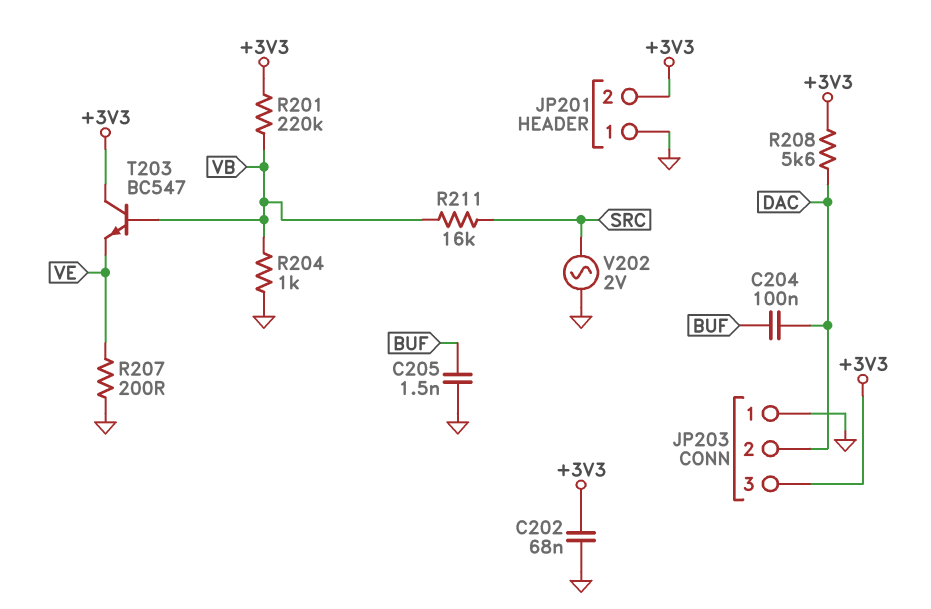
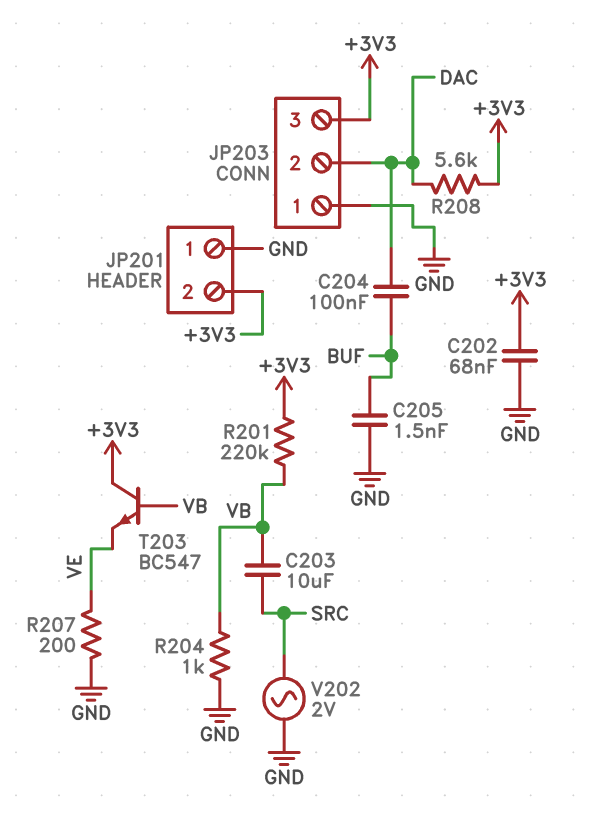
C203: none -> 10uF (SRC, VB)
R211: 16k (SRC, VB) -> none

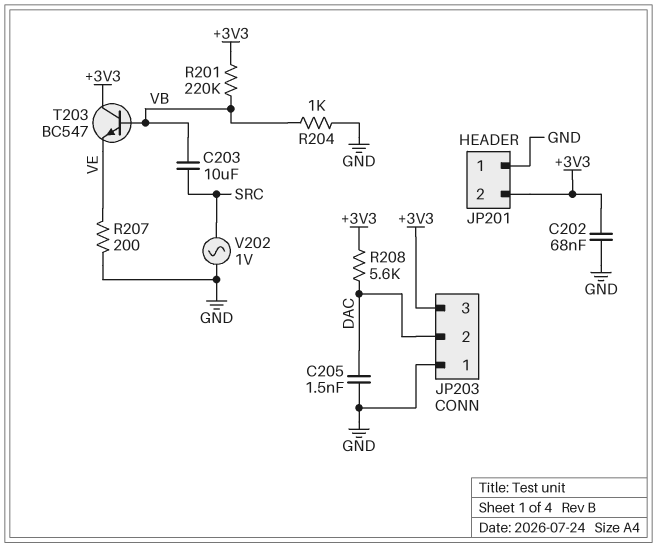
C204: 100nF (BUF, DAC) -> none
C205: 1.5nF (BUF, GND) -> 1.5nF (DAC, GND)
V202: AC 2V (GND, SRC) -> AC 1V (GND, SRC)

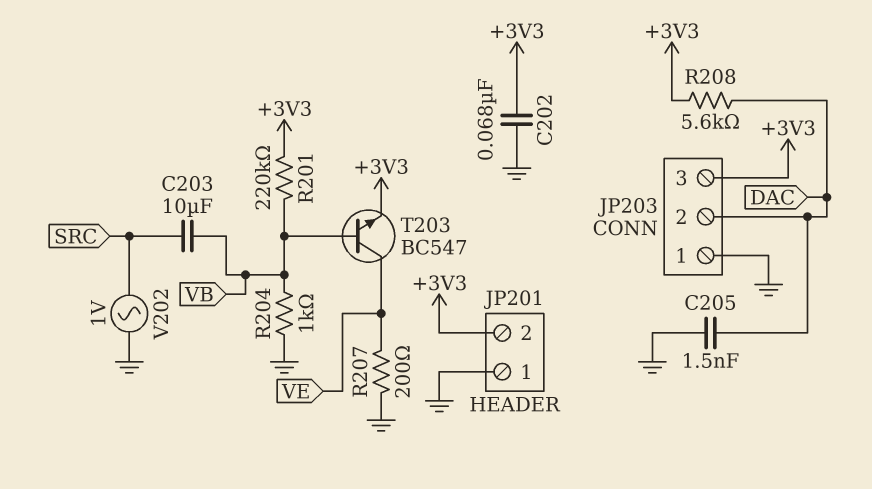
T203: NPN BC547 (B VB, C +3V3, E VE) -> NPN BC547 (B VB, C VE, E +3V3)

